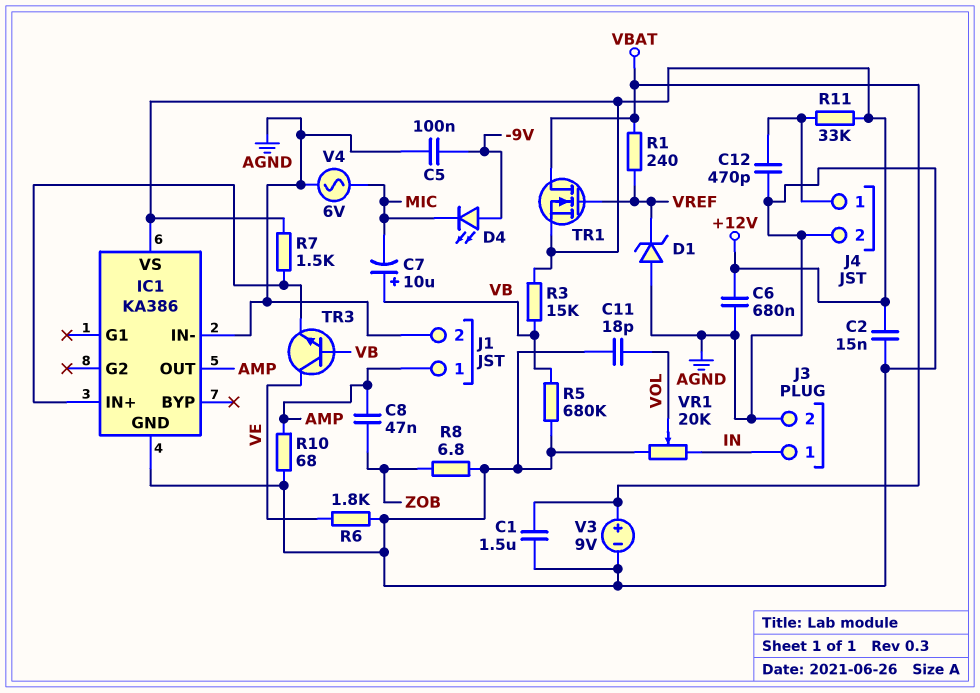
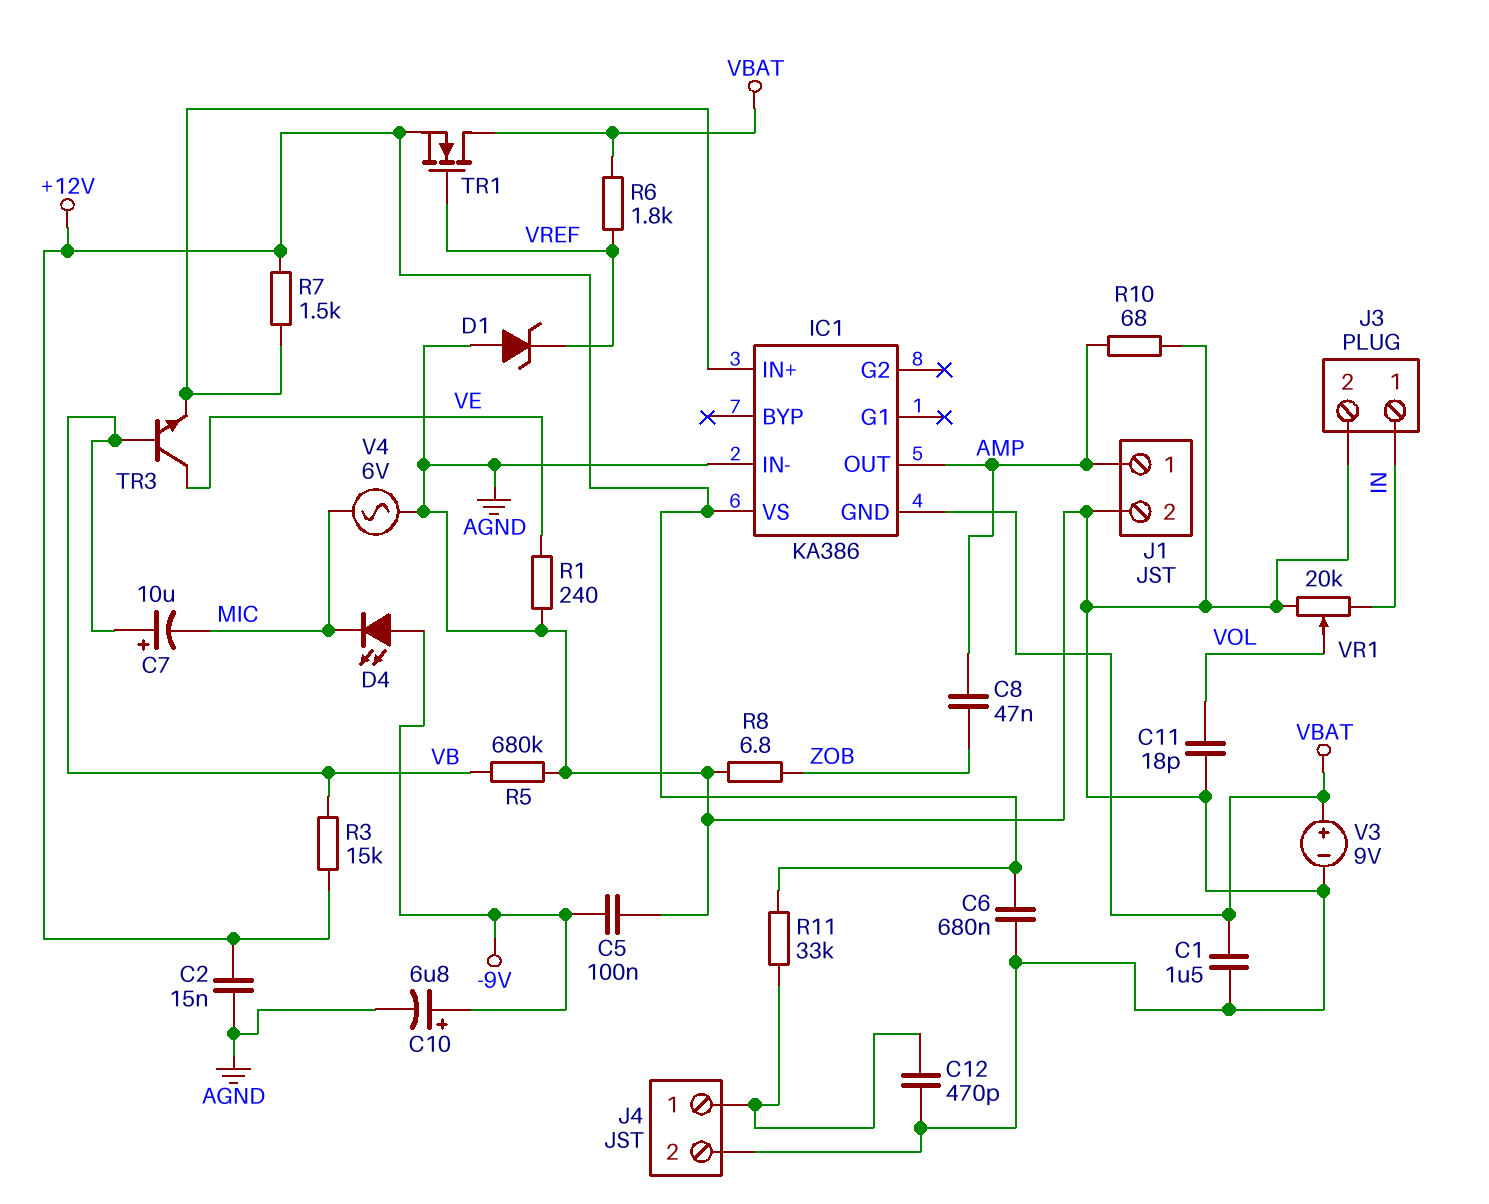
C10: none -> 6.8uF (plus -9V, minus AGND)
IC1 pin GND: AGND -> VBAT
R1: 240 (VBAT, VREF) -> 240 (AGND, VE)
R6: 1.8k (AGND, VE) -> 1.8k (VBAT, VREF)

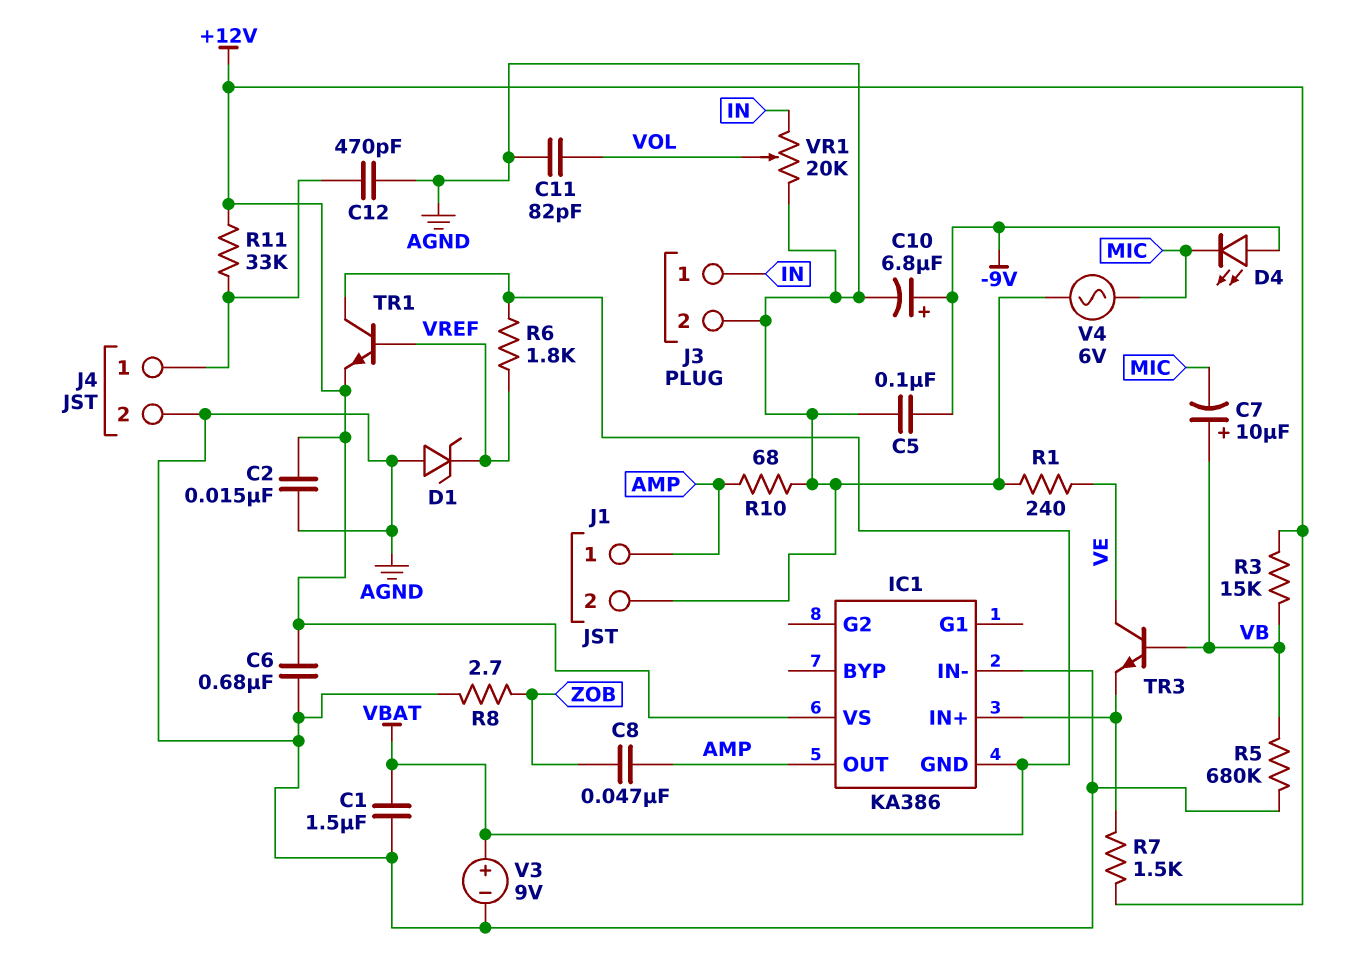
C11: 18pF (AGND, VOL) -> 82pF (AGND, VOL)
R8: 6.8 (AGND, ZOB) -> 2.7 (AGND, ZOB)
TR1: NMOS (G VREF, D VBAT, S +12V) -> NPN (B VREF, C VBAT, E +12V)

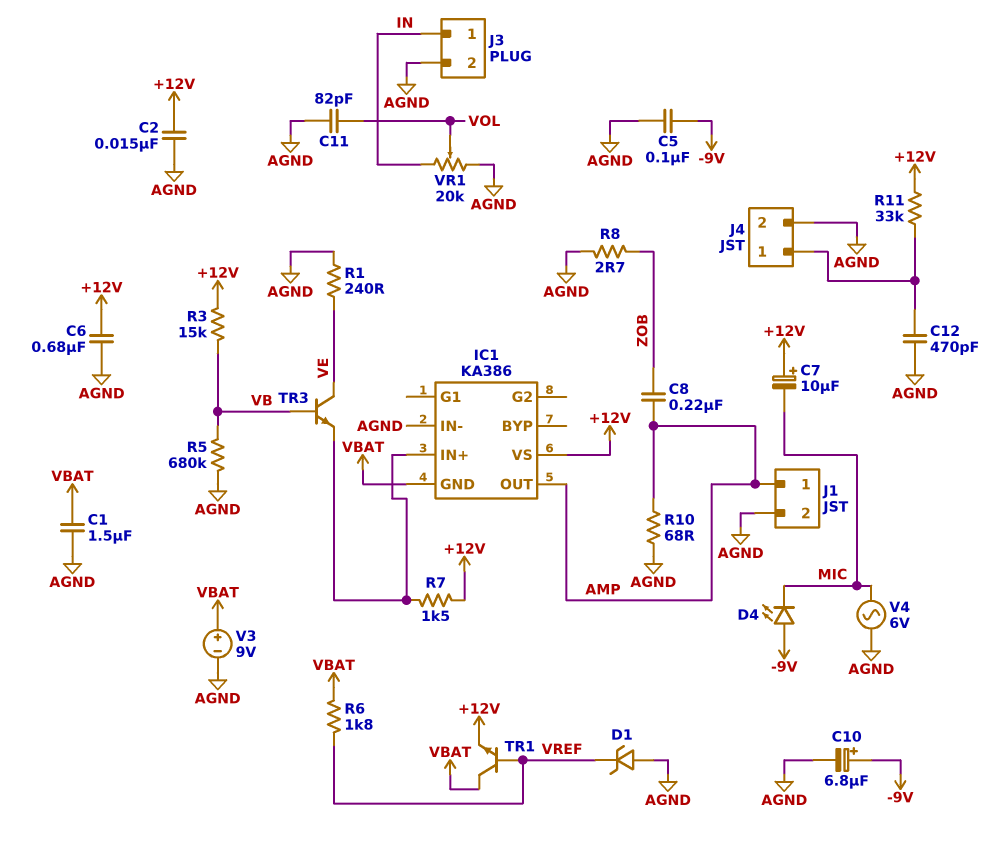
C7: 10uF (plus VB, minus MIC) -> 10uF (plus +12V, minus MIC)
C8: 47nF (AMP, ZOB) -> 220nF (AMP, ZOB)

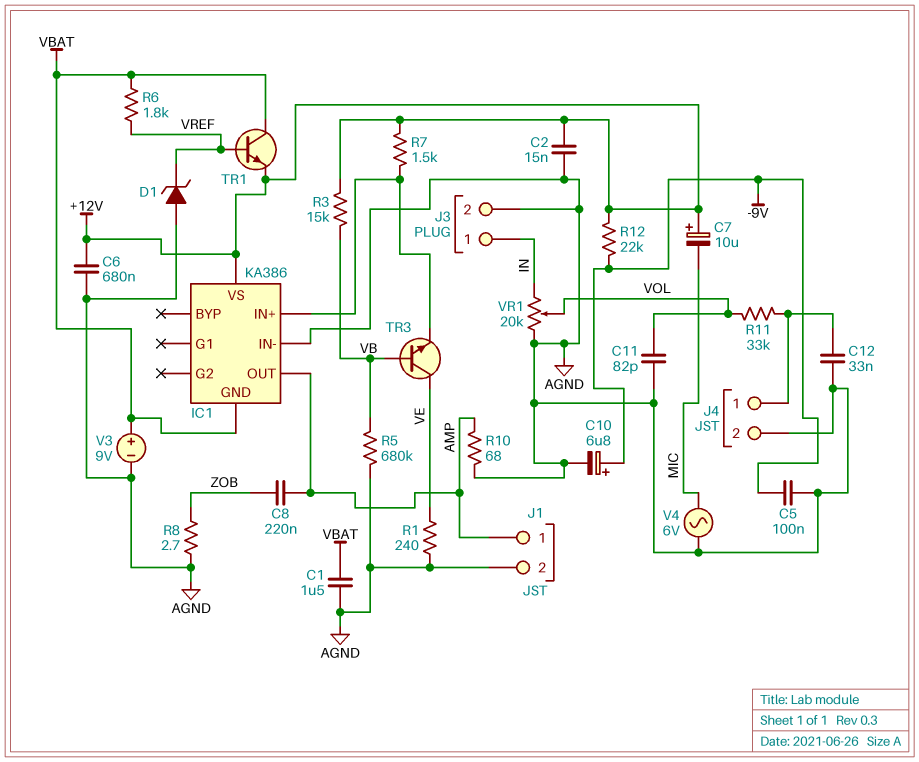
C12: 470pF (AGND, J4/1) -> 33nF (AGND, J4/1)
D4: LED (A -9V, K MIC) -> none
R11: 33k (+12V, J4/1) -> 33k (J4/1, VOL)
R12: none -> 22k (+12V, -9V)

